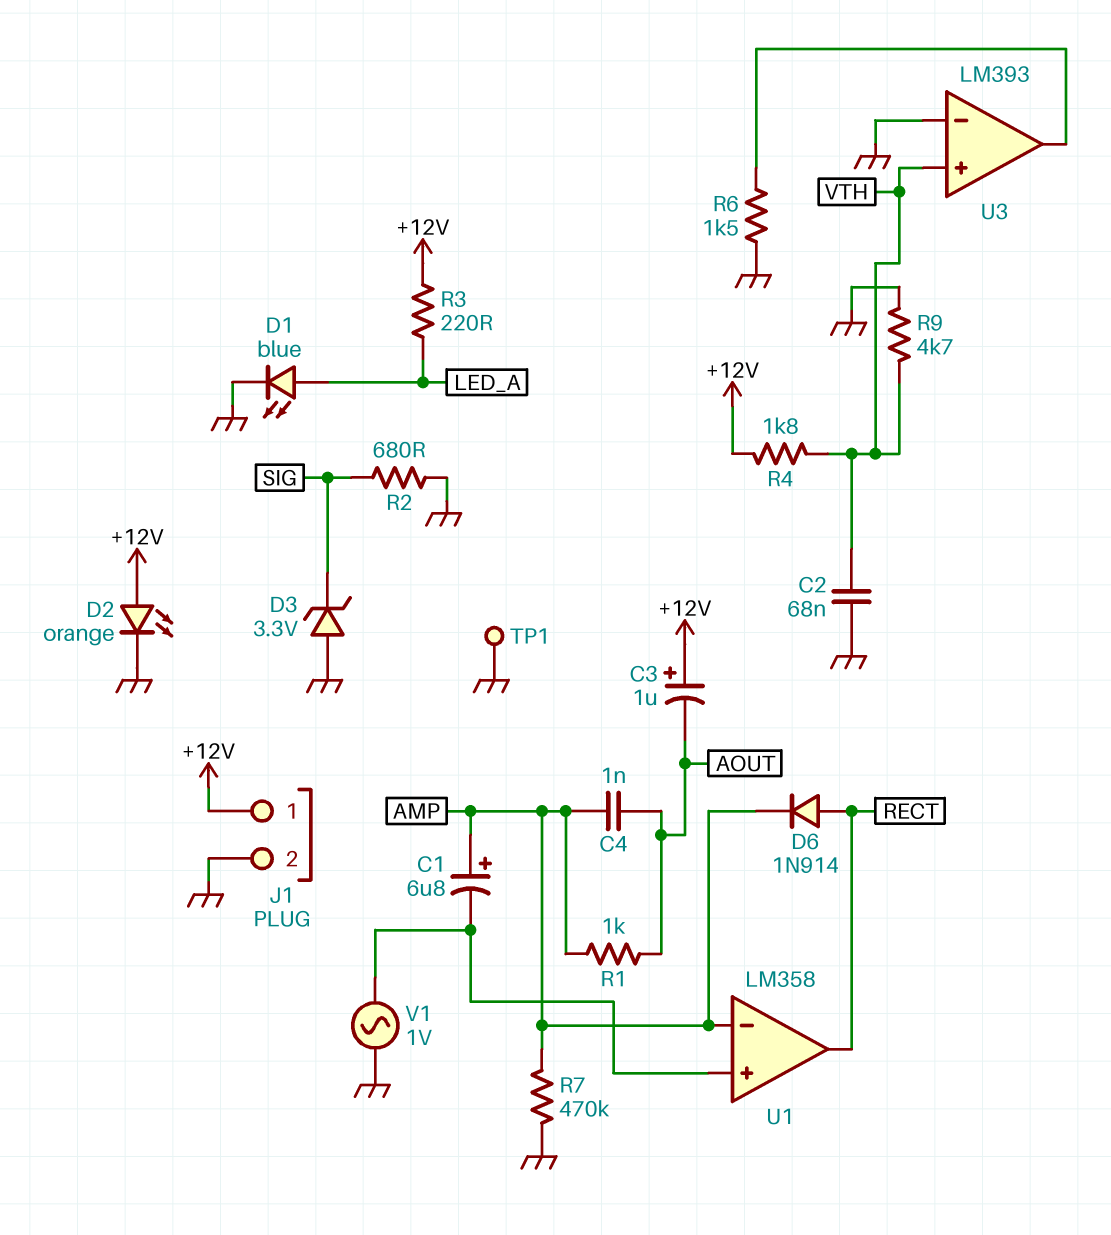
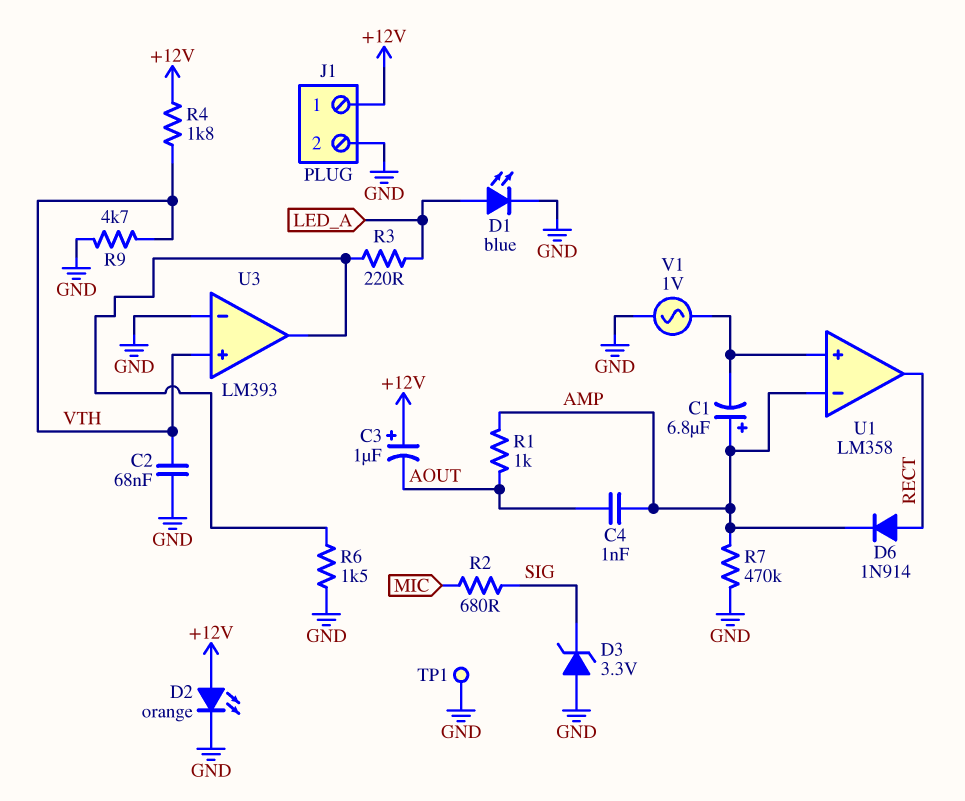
R2: 680 (GND, SIG) -> 680 (MIC, SIG)
R3: 220 (+12V, LED_A) -> 220 (LED_A, U3/out)

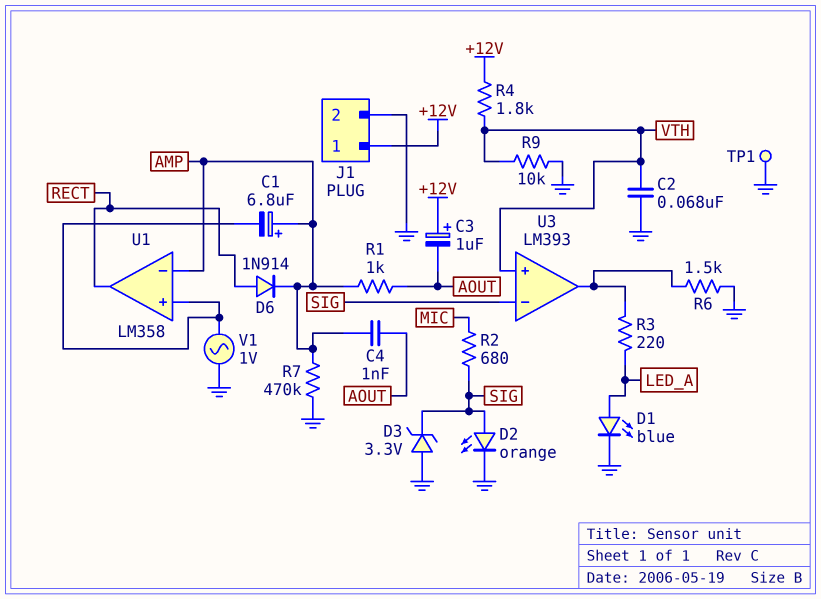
D2: LED orange (A +12V, K GND) -> LED orange (A SIG, K GND)
R9: 4.7k (GND, VTH) -> 10k (GND, VTH)
U3 pin in-: GND -> SIG

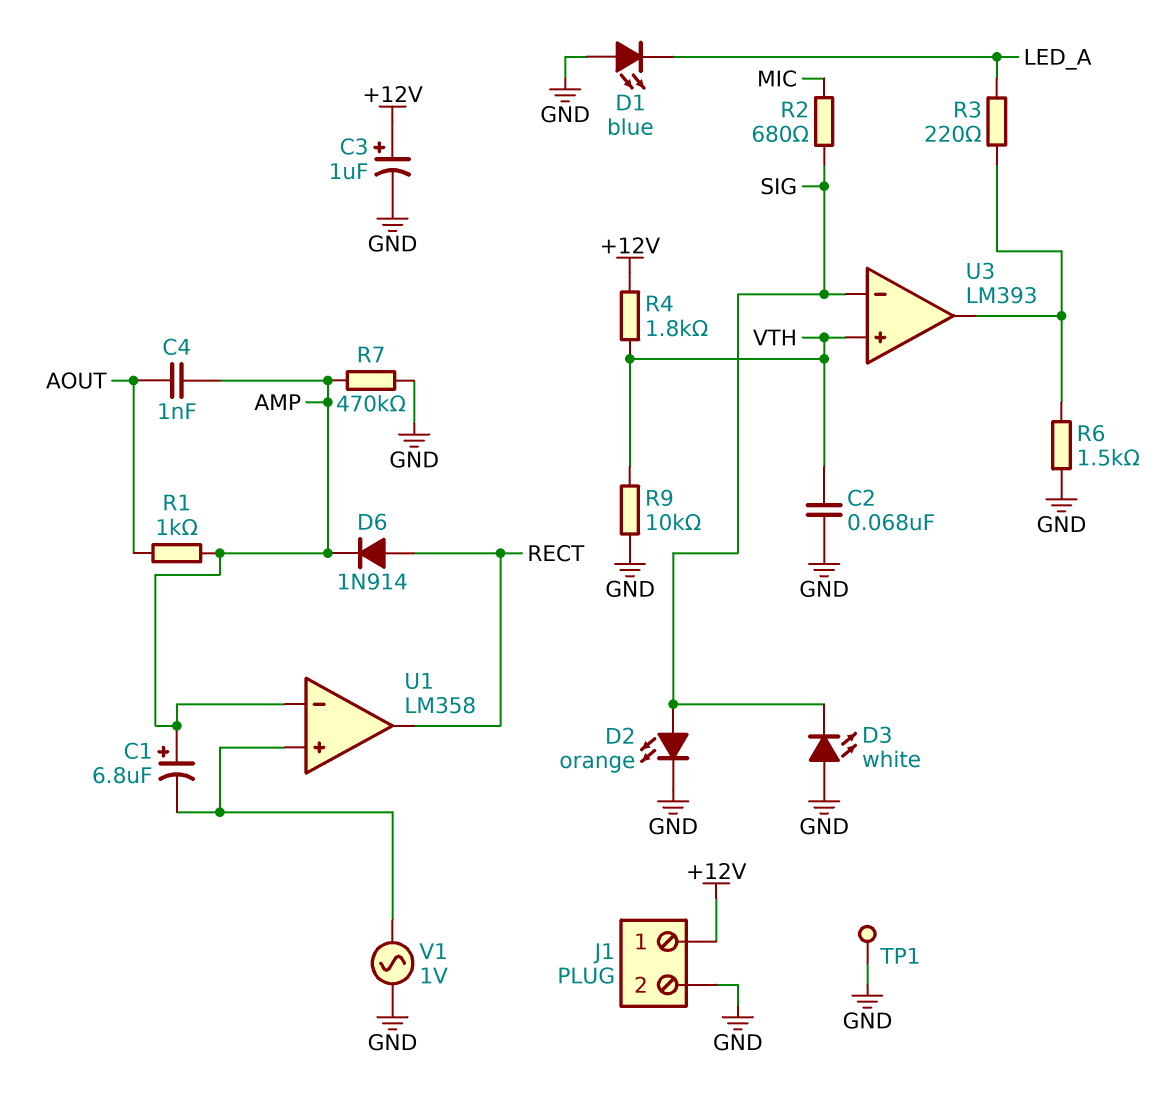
C3: 1uF (plus +12V, minus AOUT) -> 1uF (plus +12V, minus GND)
D1: LED blue (A LED_A, K GND) -> LED blue (A GND, K LED_A)
D3: zener 3.3V (A GND, K SIG) -> LED white (A GND, K SIG)

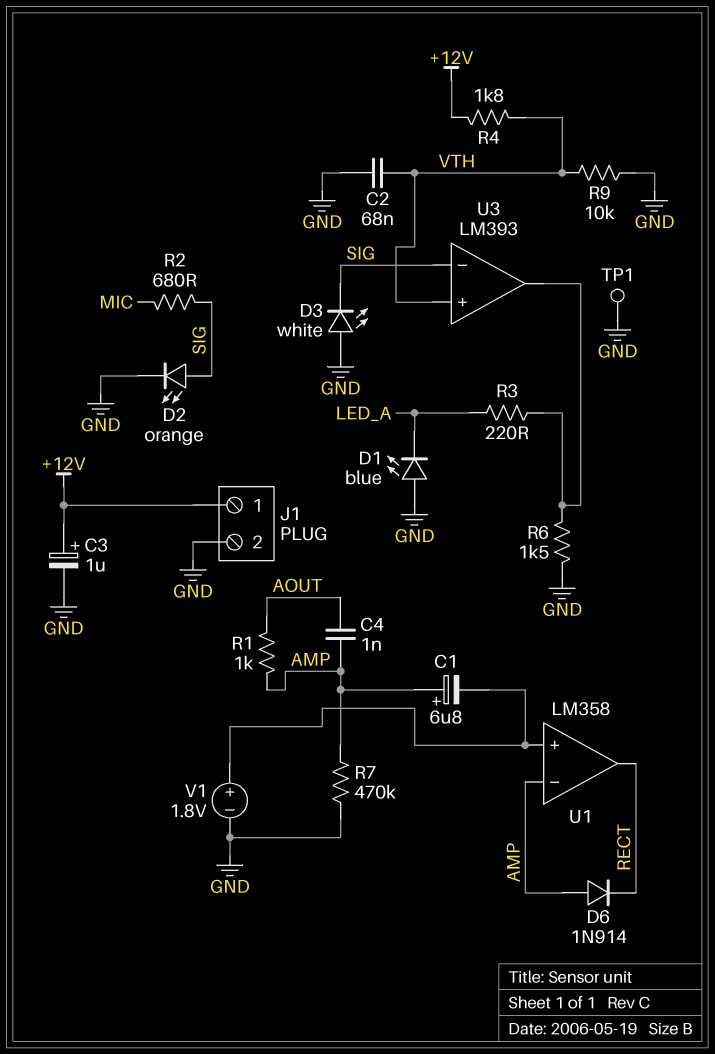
D6: diode 1N914 (A RECT, K AMP) -> diode 1N914 (A AMP, K RECT)
V1: AC 1V (GND, U1/in+) -> 1.8V (plus U1/in+, minus GND)

